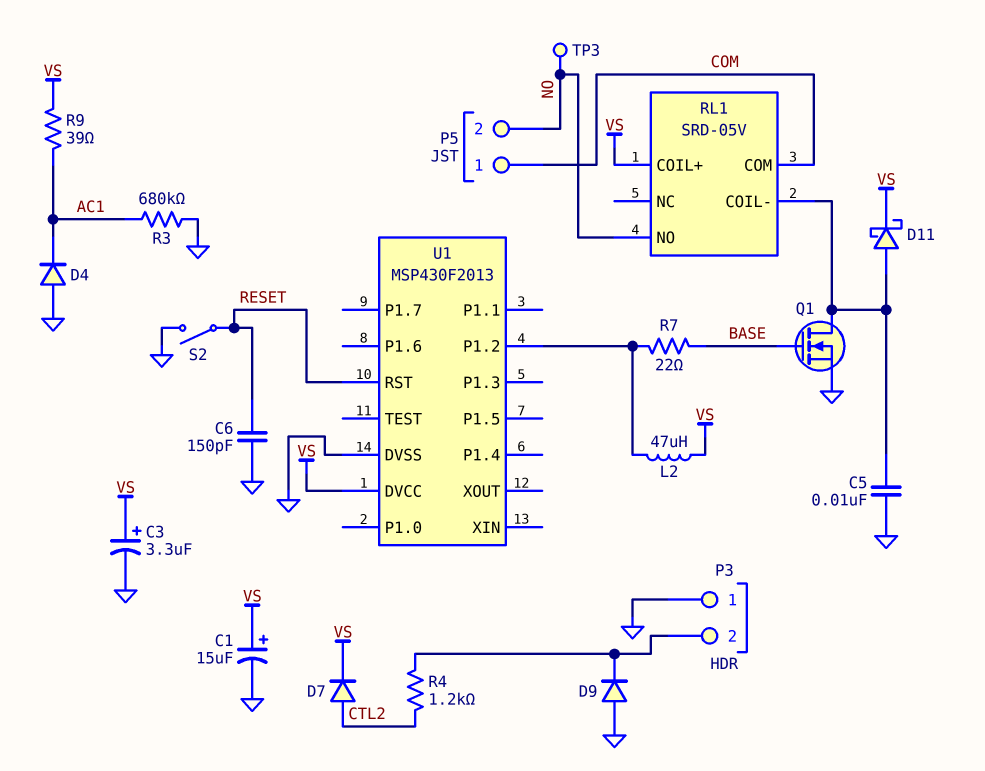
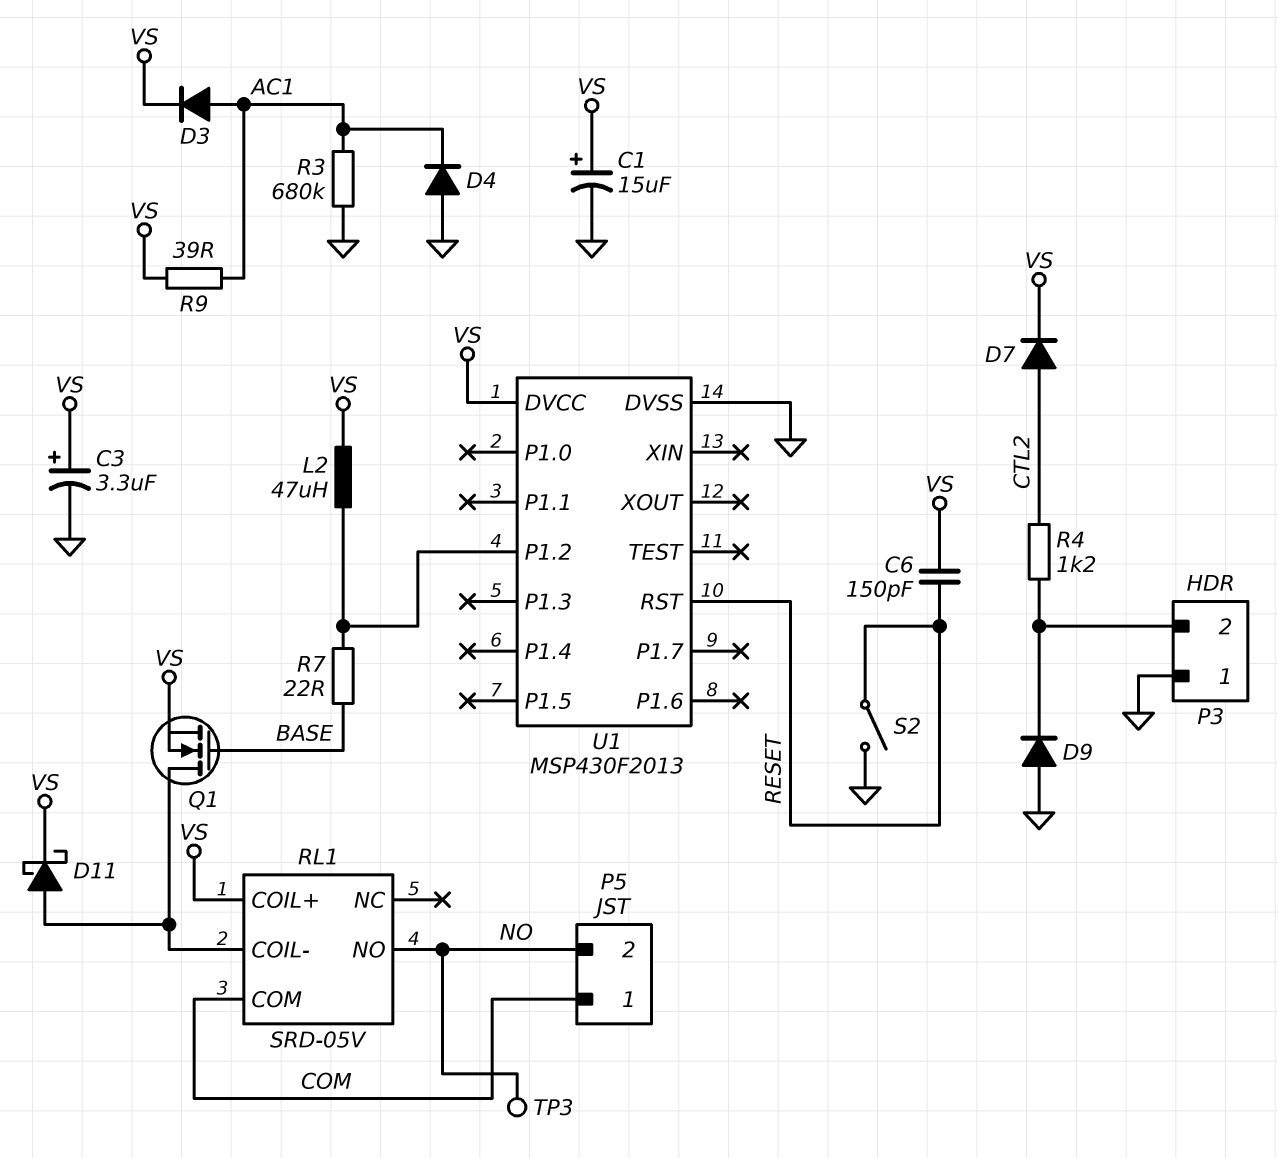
C5: 10nF (GND, RL1/COIL-) -> none
C6: 150pF (GND, RESET) -> 150pF (RESET, VS)
D3: none -> diode (A AC1, K VS)
Q1: NMOS (G BASE, D RL1/COIL-, S GND) -> NMOS (G BASE, D RL1/COIL-, S VS)

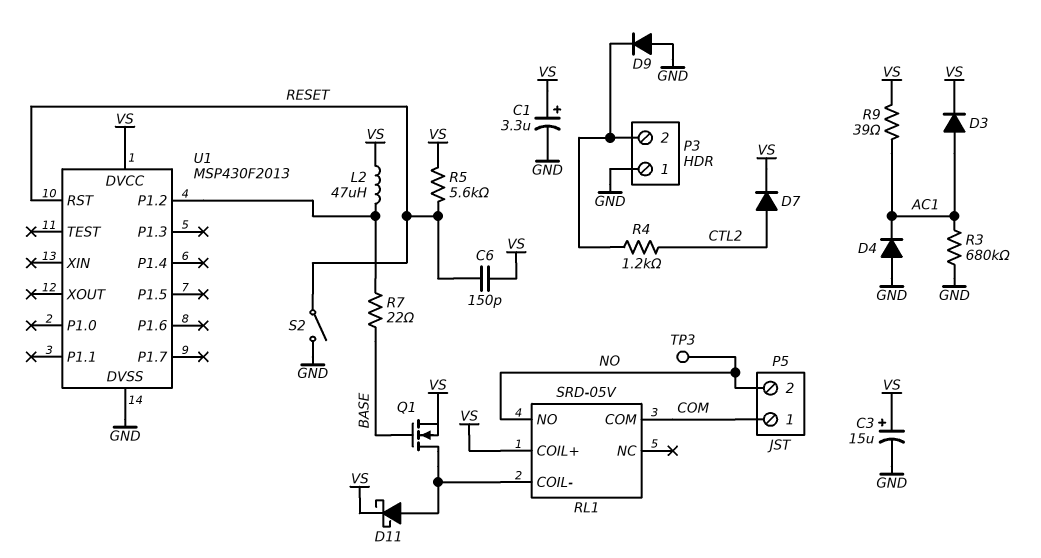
C1: 15uF (plus VS, minus GND) -> 3.3uF (plus VS, minus GND)
C3: 3.3uF (plus VS, minus GND) -> 15uF (plus VS, minus GND)
R5: none -> 5.6k (RESET, VS)

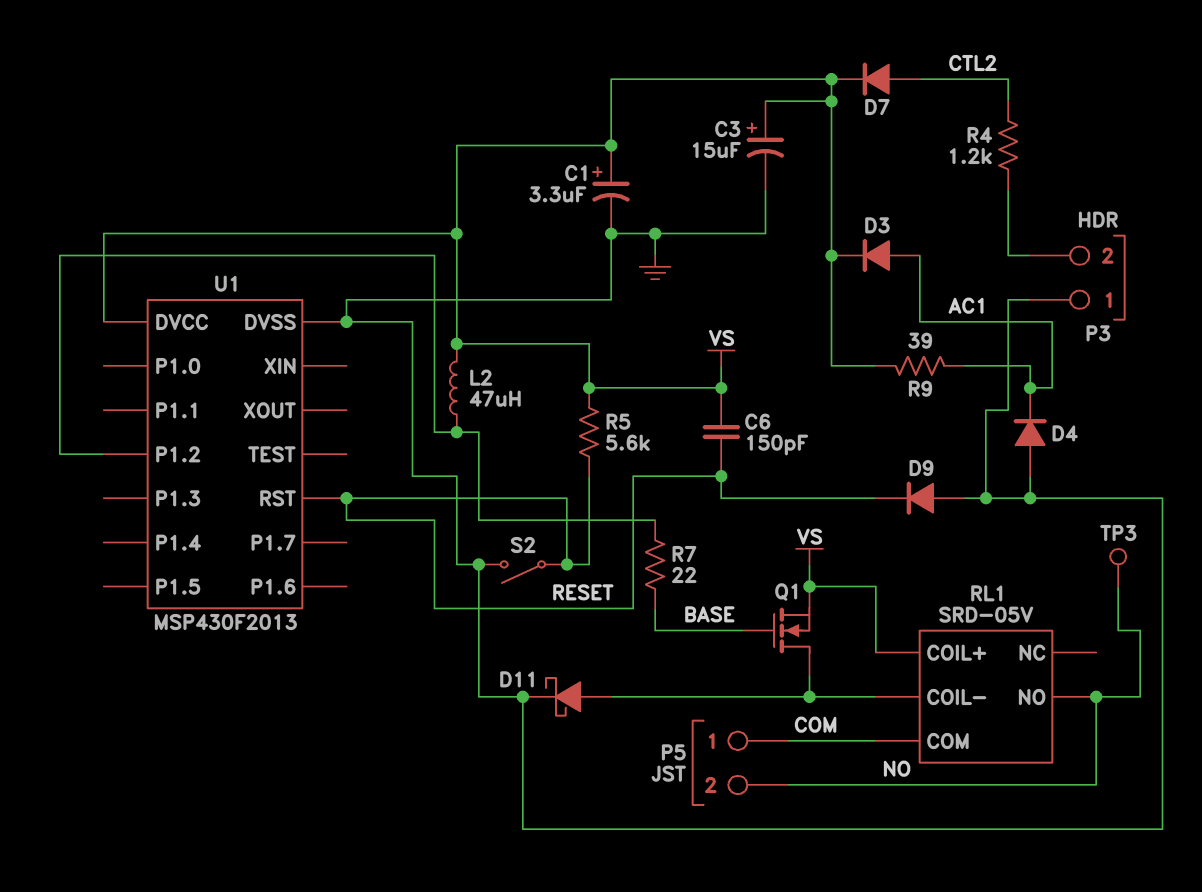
D9: diode (A GND, K P3/2) -> diode (A GND, K RESET)
D11: schottky (A RL1/COIL-, K VS) -> schottky (A RL1/COIL-, K GND)
R3: 680k (AC1, GND) -> none

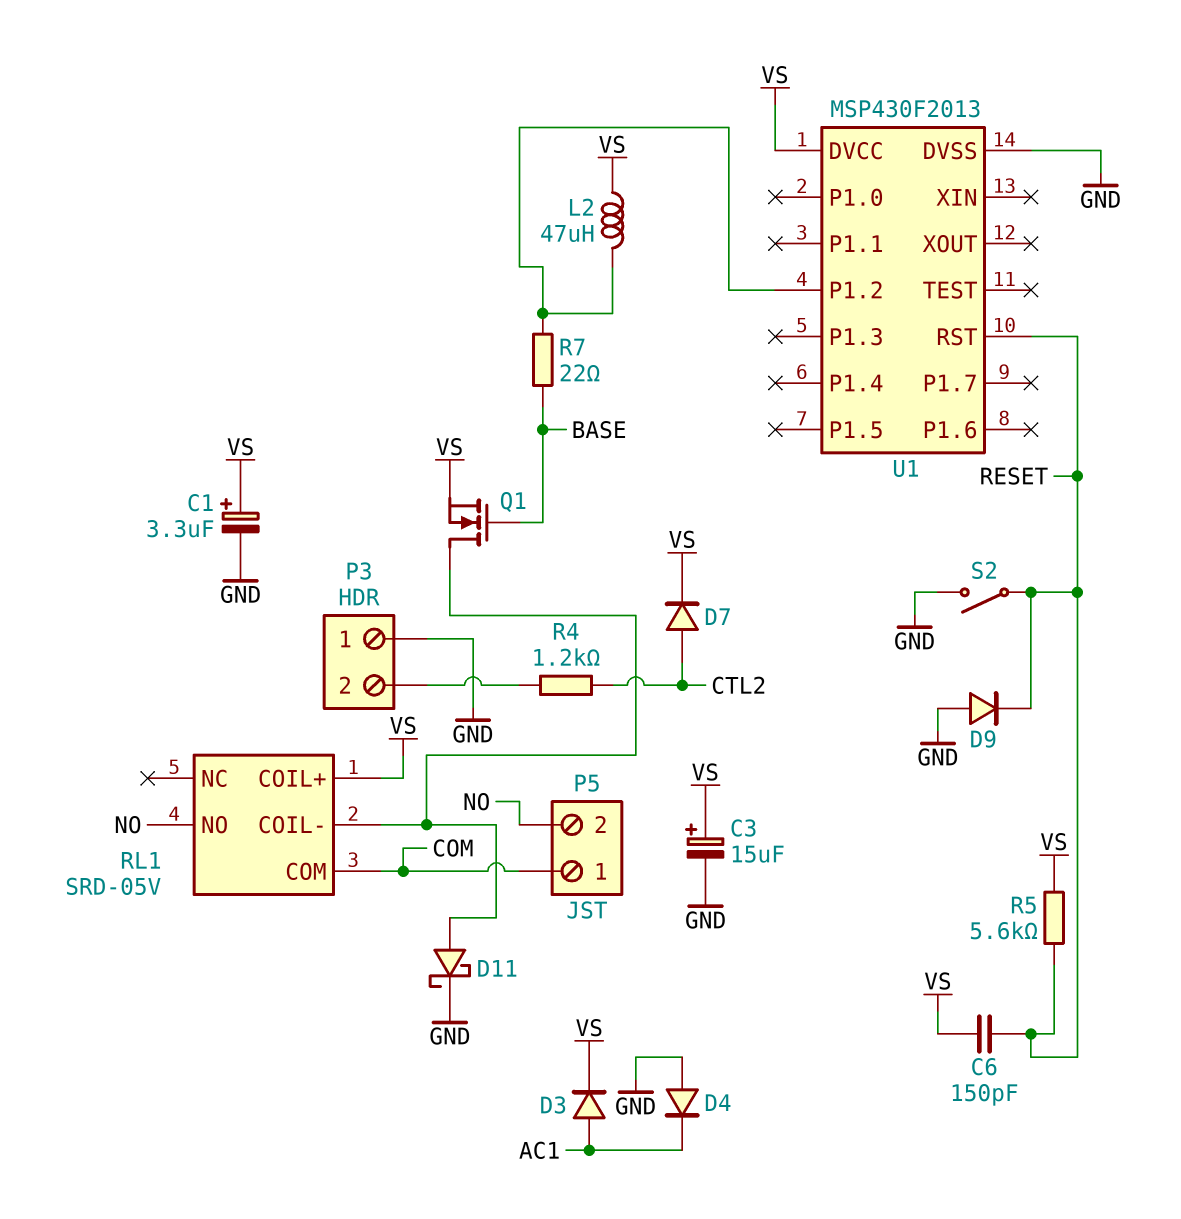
R9: 39 (AC1, VS) -> none
TP3: test point (NO) -> none

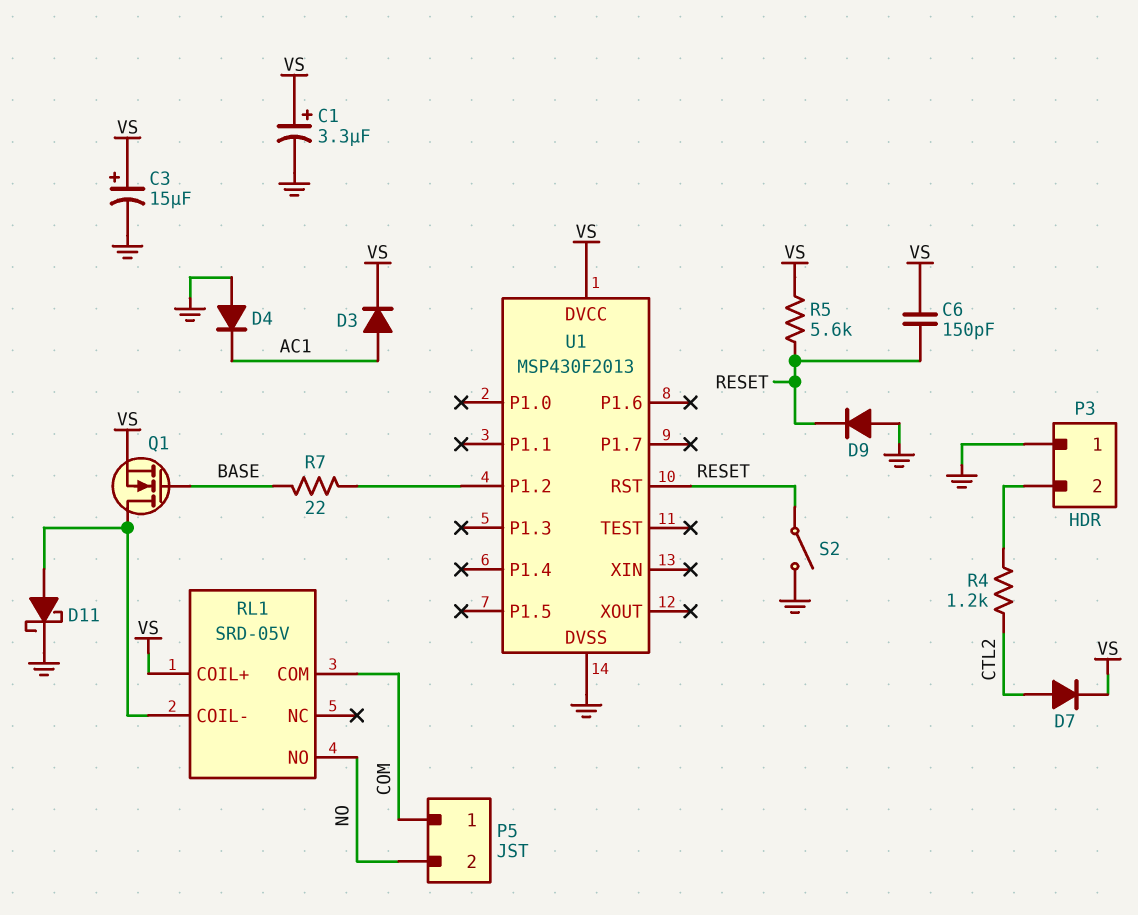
L2: 47uH (U1/P1.2, VS) -> none

